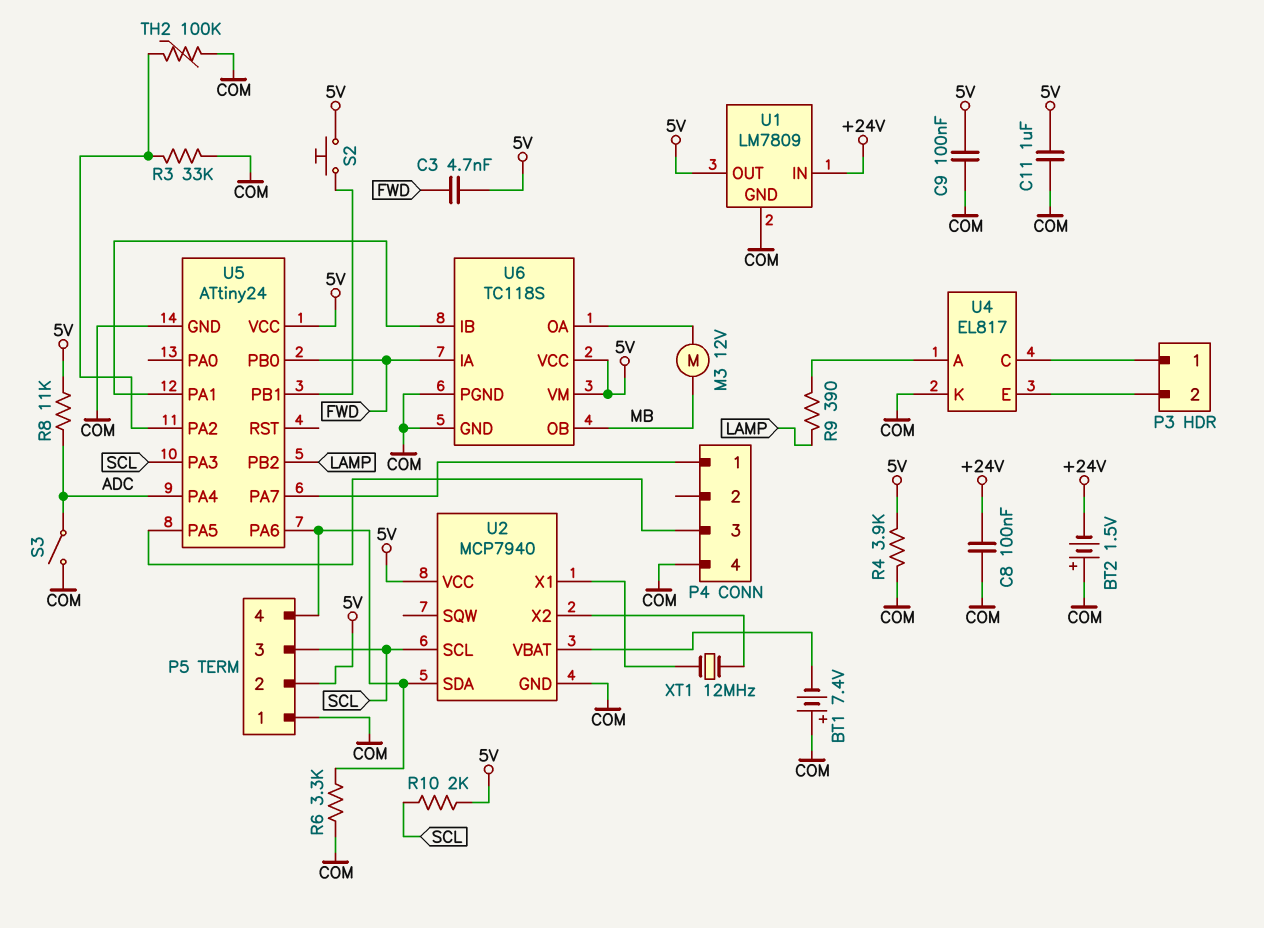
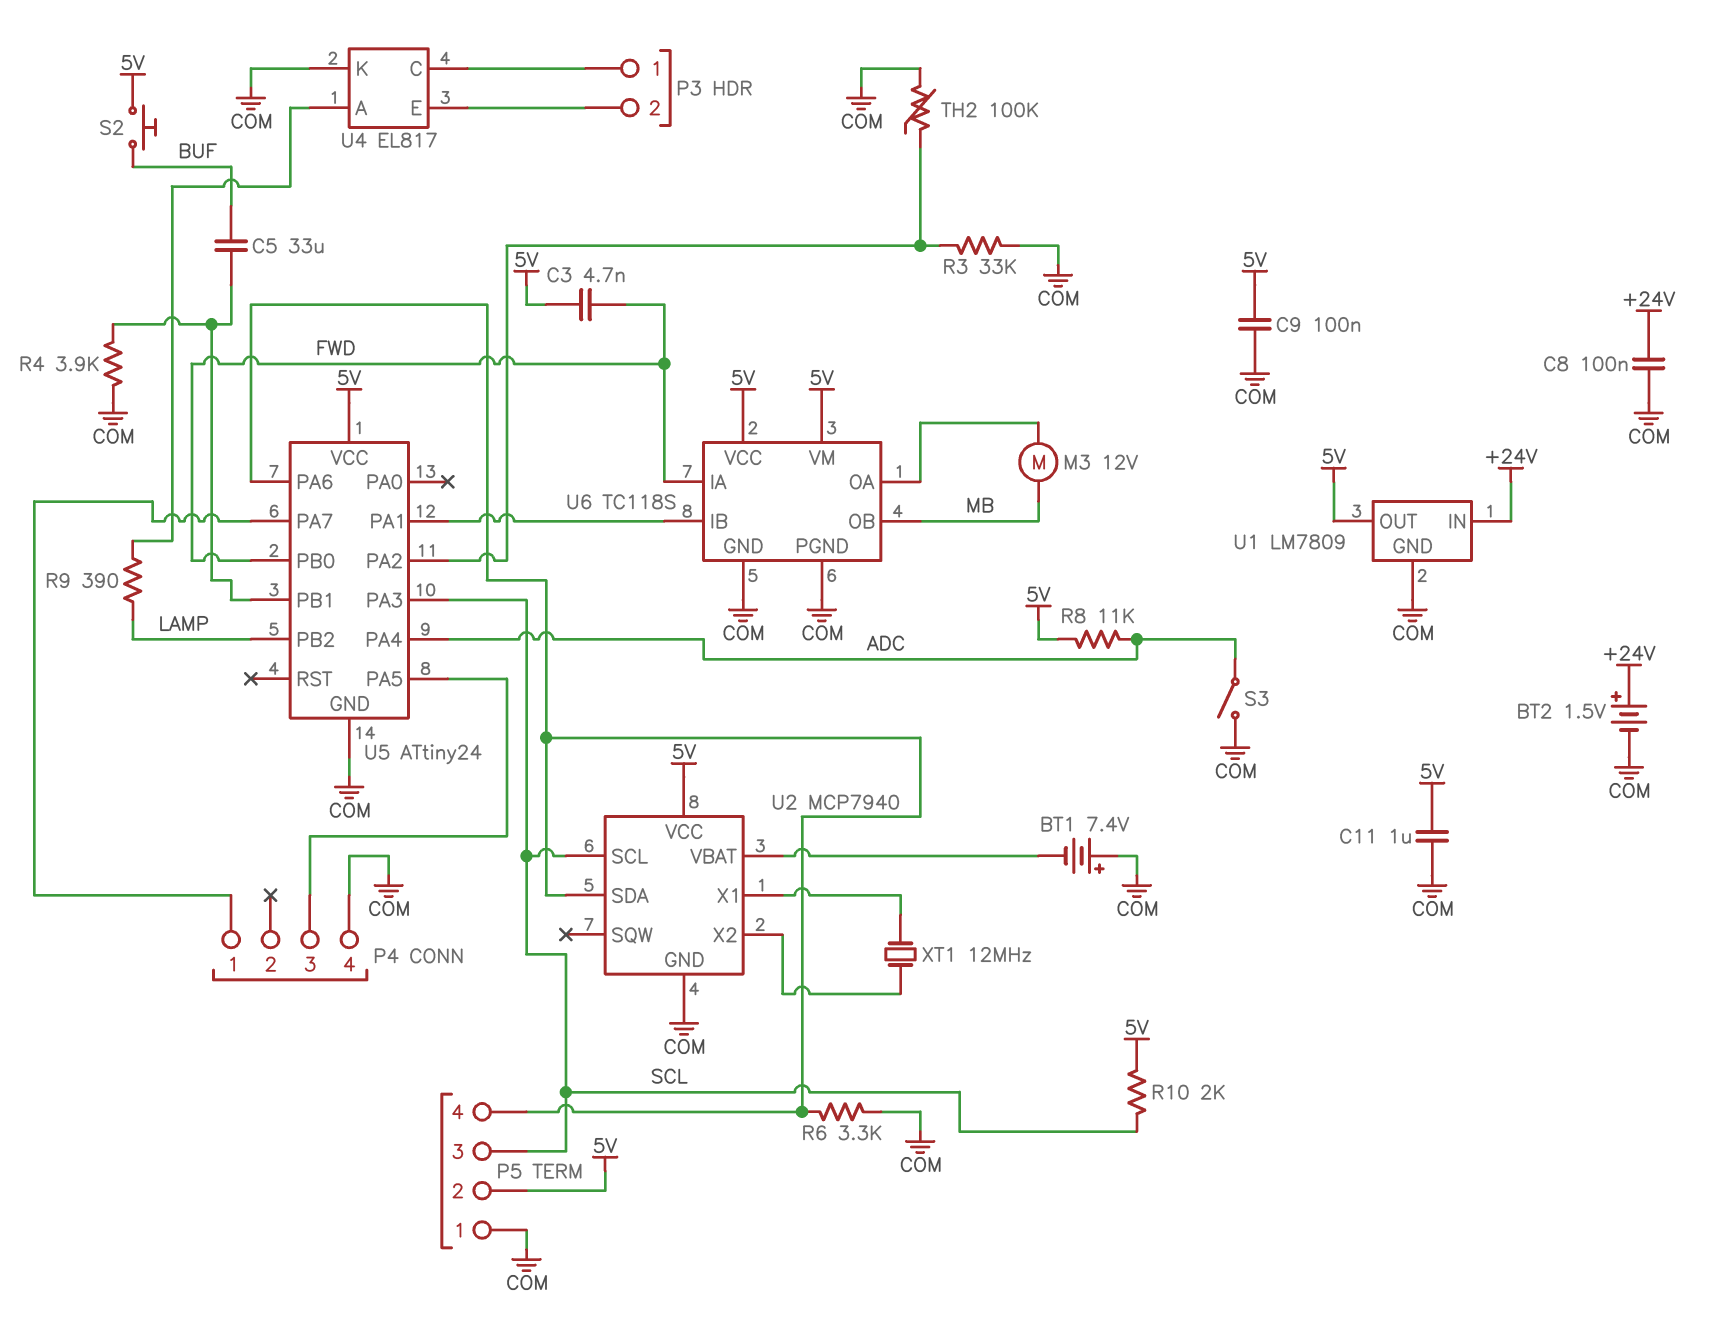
BT2: 1.5V (plus COM, minus +24V) -> 1.5V (plus +24V, minus COM)
C5: none -> 33uF (BUF, U5/PB1)
R4: 3.9k (5V, COM) -> 3.9k (COM, U5/PB1)
S2: button (5V, U5/PB1) -> button (5V, BUF)

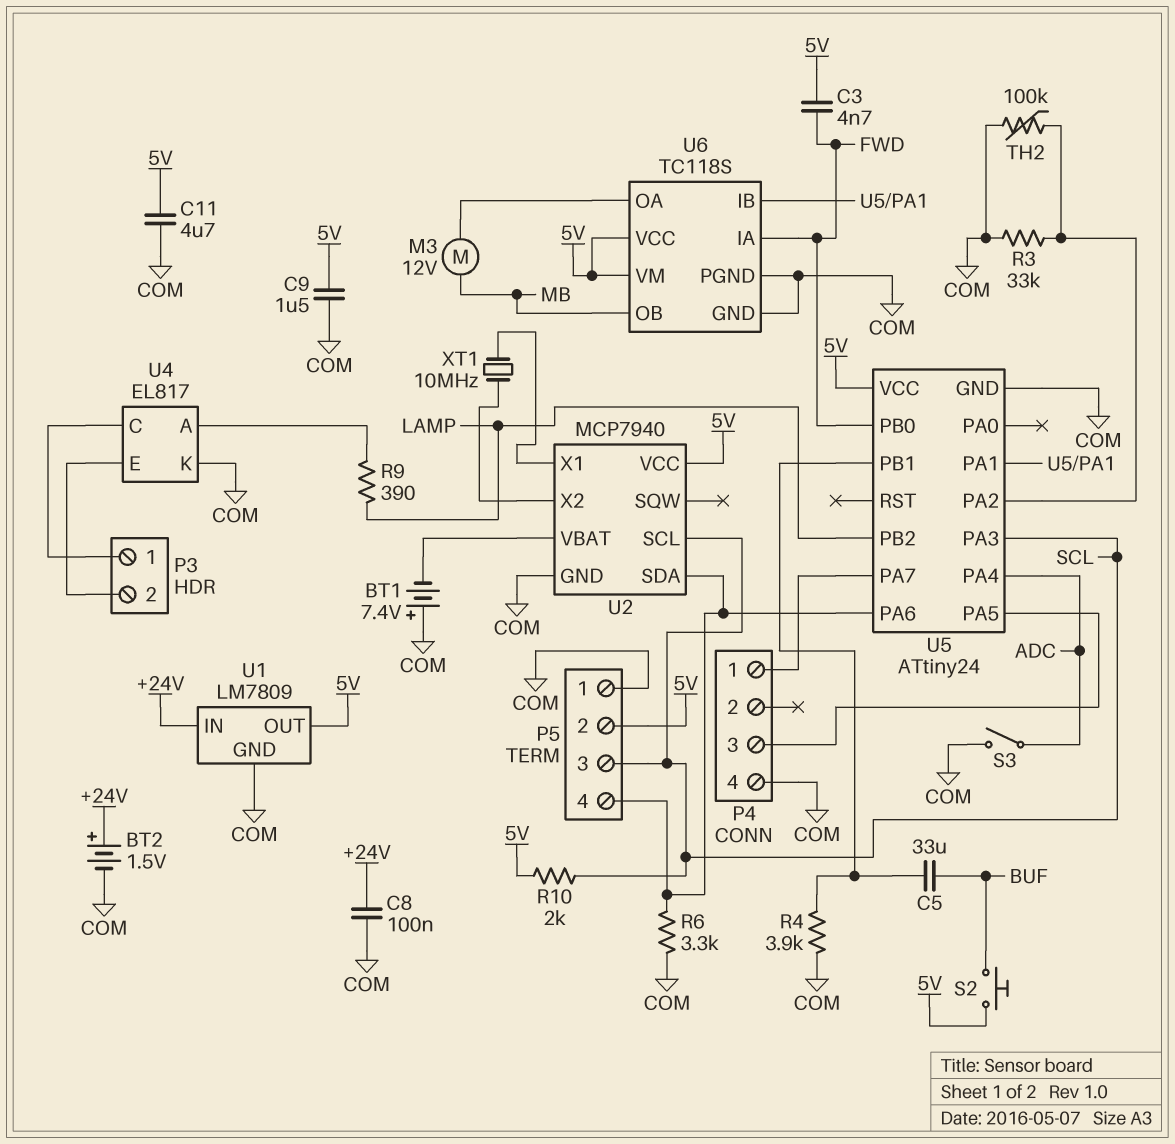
C9: 100nF (5V, COM) -> 1.5uF (5V, COM)
C11: 1uF (5V, COM) -> 4.7uF (5V, COM)
R8: 11k (5V, ADC) -> none
XT1: 12MHz (U2/X1, U2/X2) -> 10MHz (U2/X1, U2/X2)

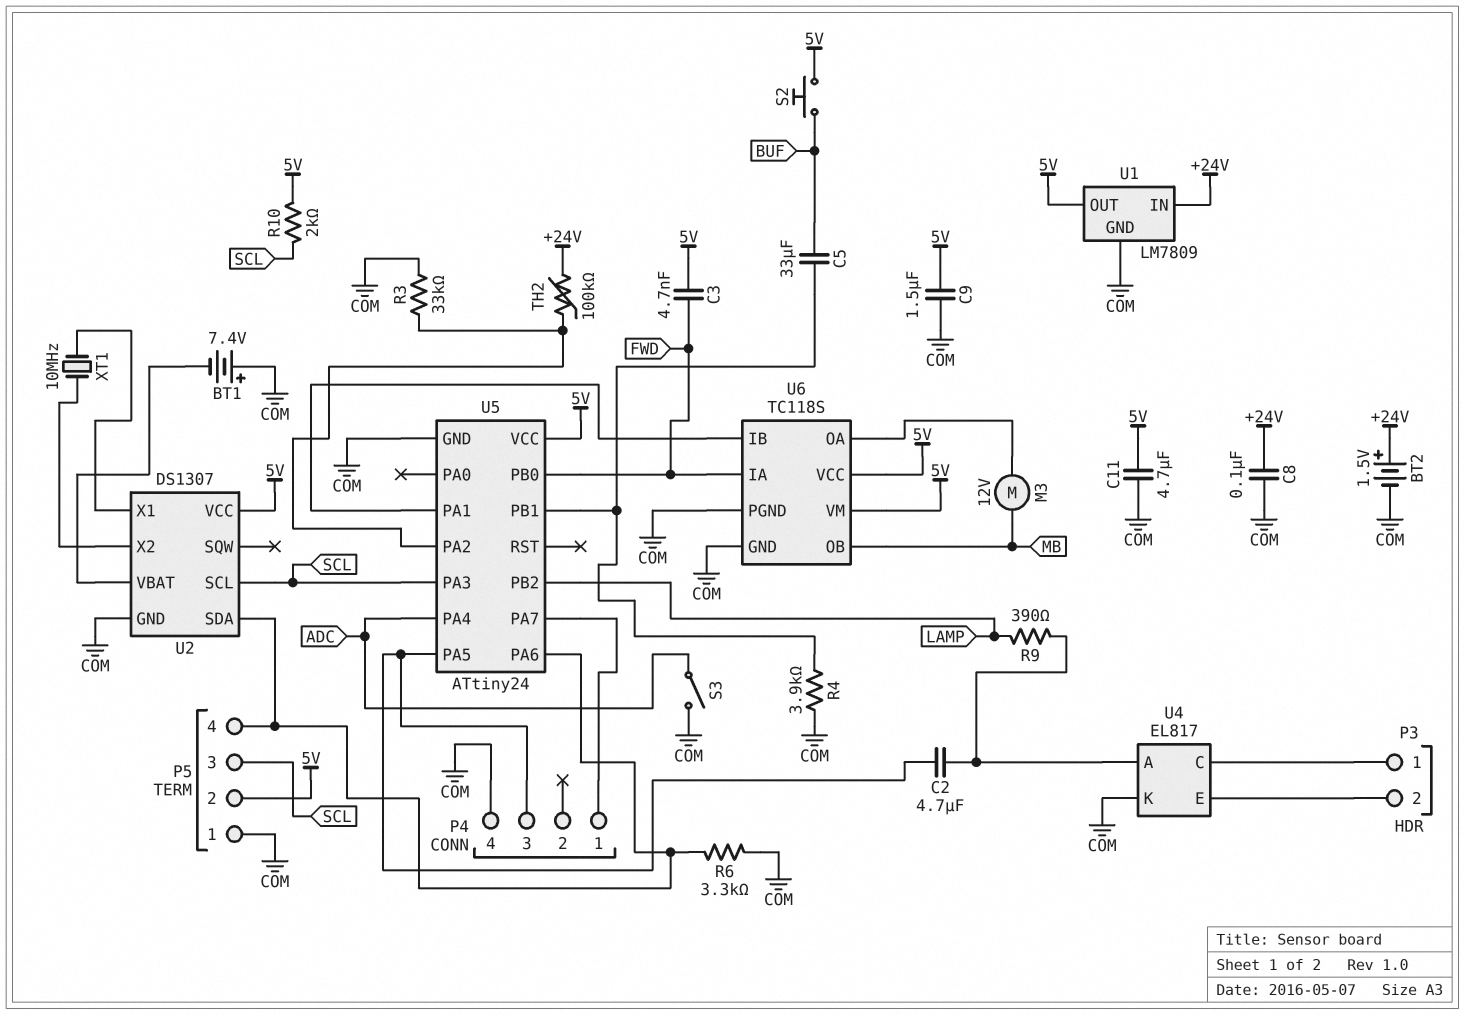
C2: none -> 4.7uF (P4/3, U4/A)
TH2: 100k (COM, U5/PA2) -> 100k (+24V, U5/PA2)
U2: MCP7940 -> DS1307

